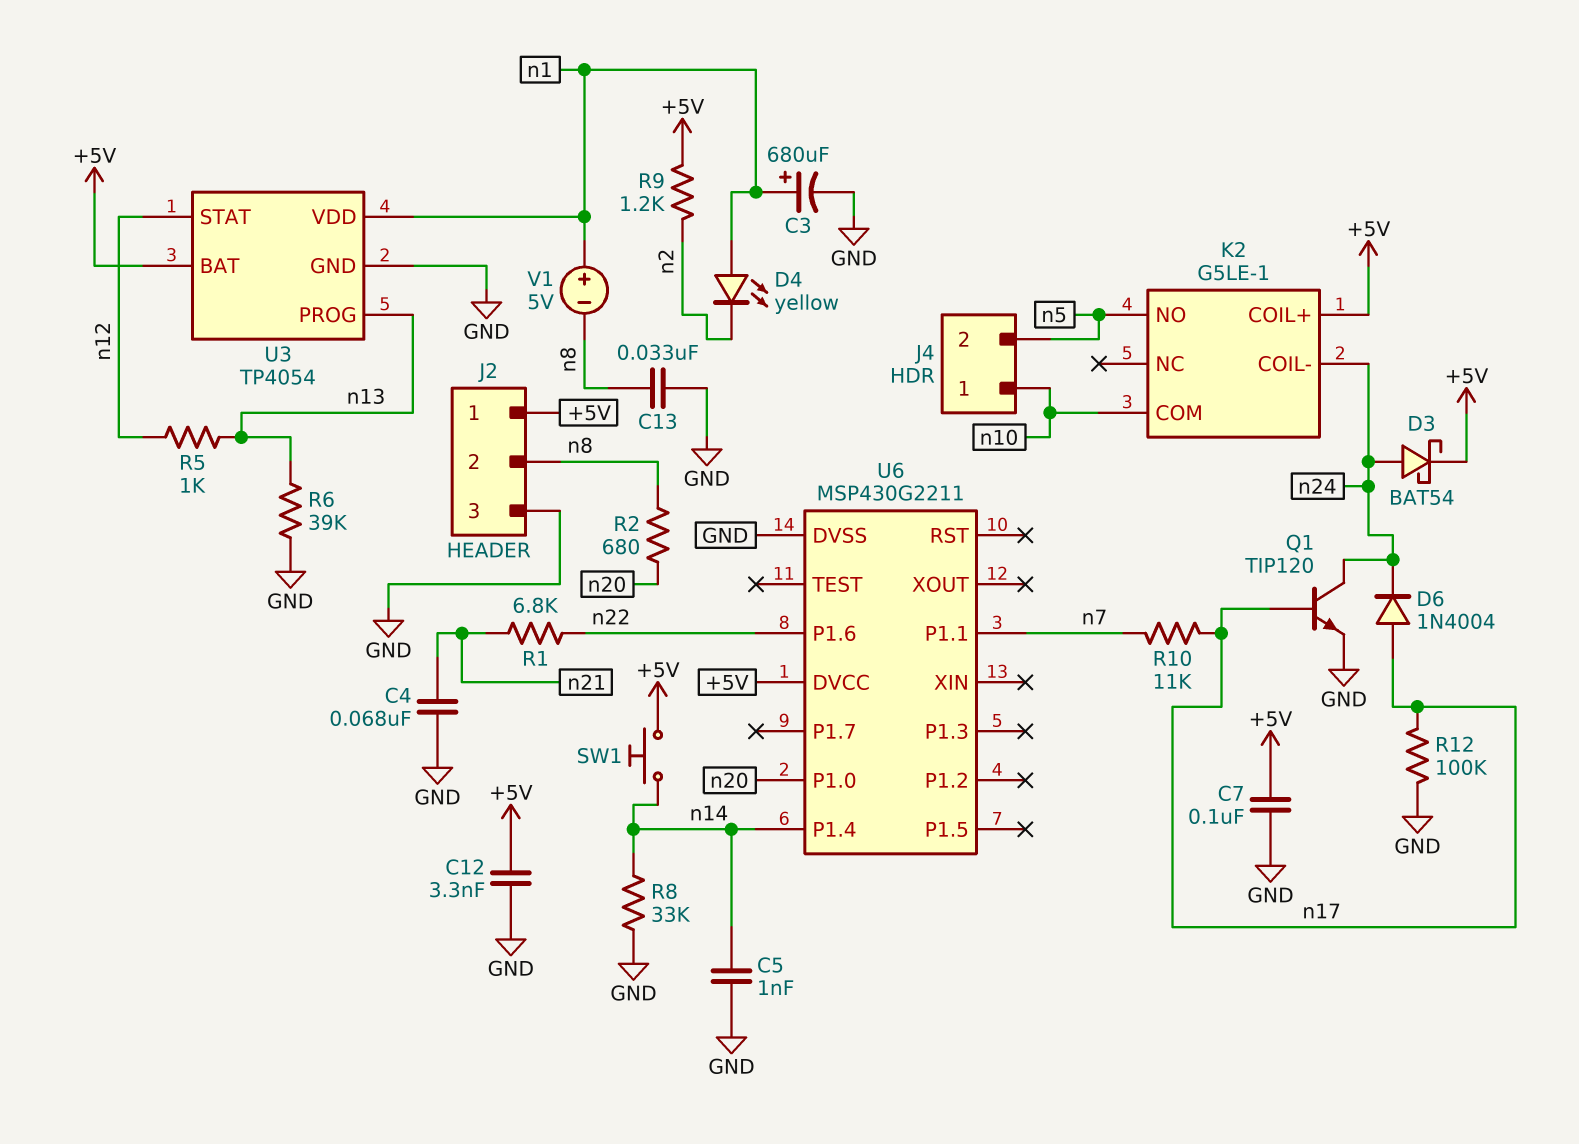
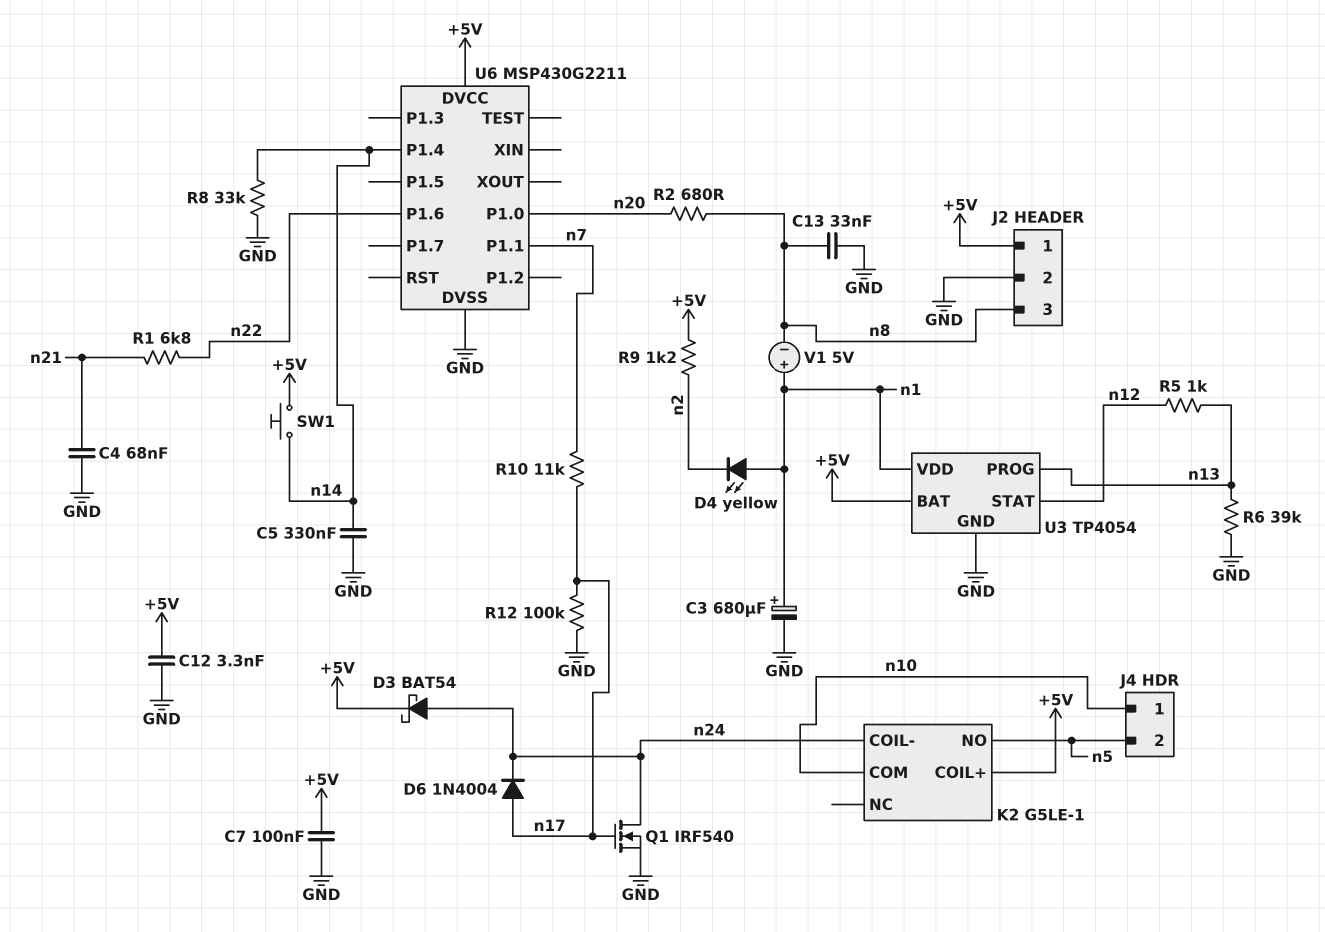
C5: 1nF (GND, n14) -> 330nF (GND, n14)
J2 pin 2: n8 -> GND
J2 pin 3: GND -> n8
Q1: NPN TIP120 (B n17, C n24, E GND) -> NMOS IRF540 (G n17, D n24, S GND)

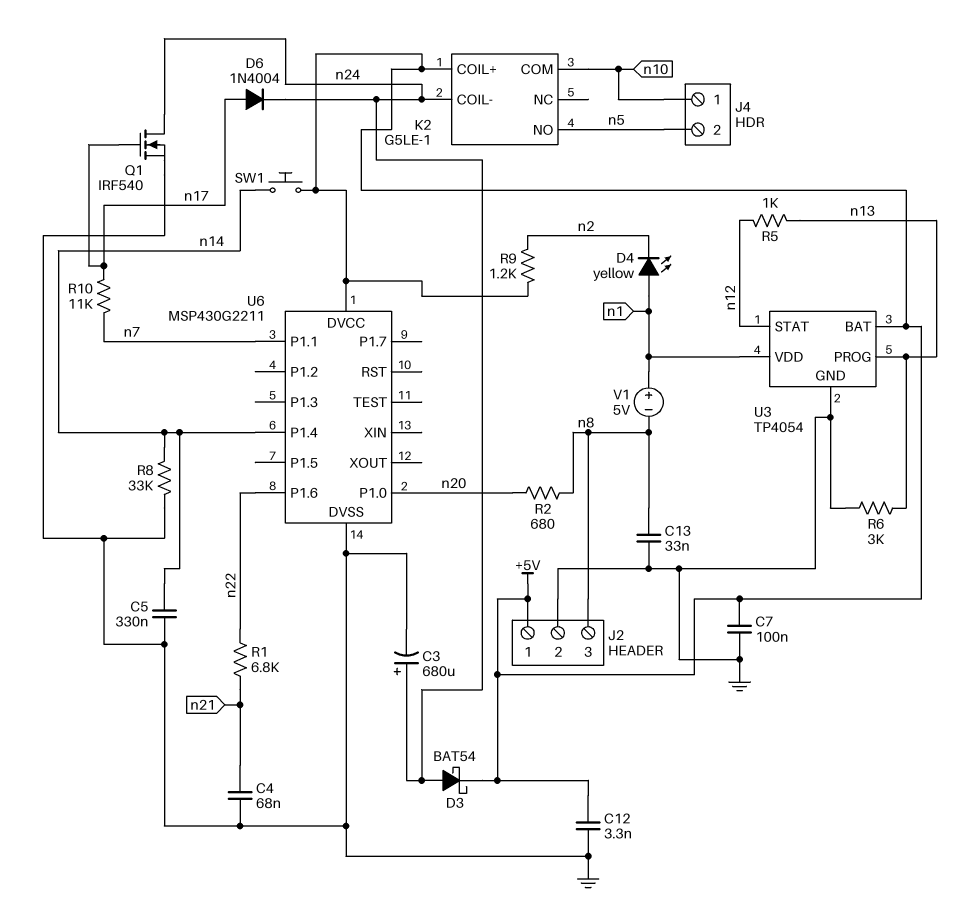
C3: 680uF (plus n1, minus GND) -> 680uF (plus n24, minus GND)
R6: 39k (GND, n13) -> 3k (GND, n13)
R12: 100k (GND, n17) -> none

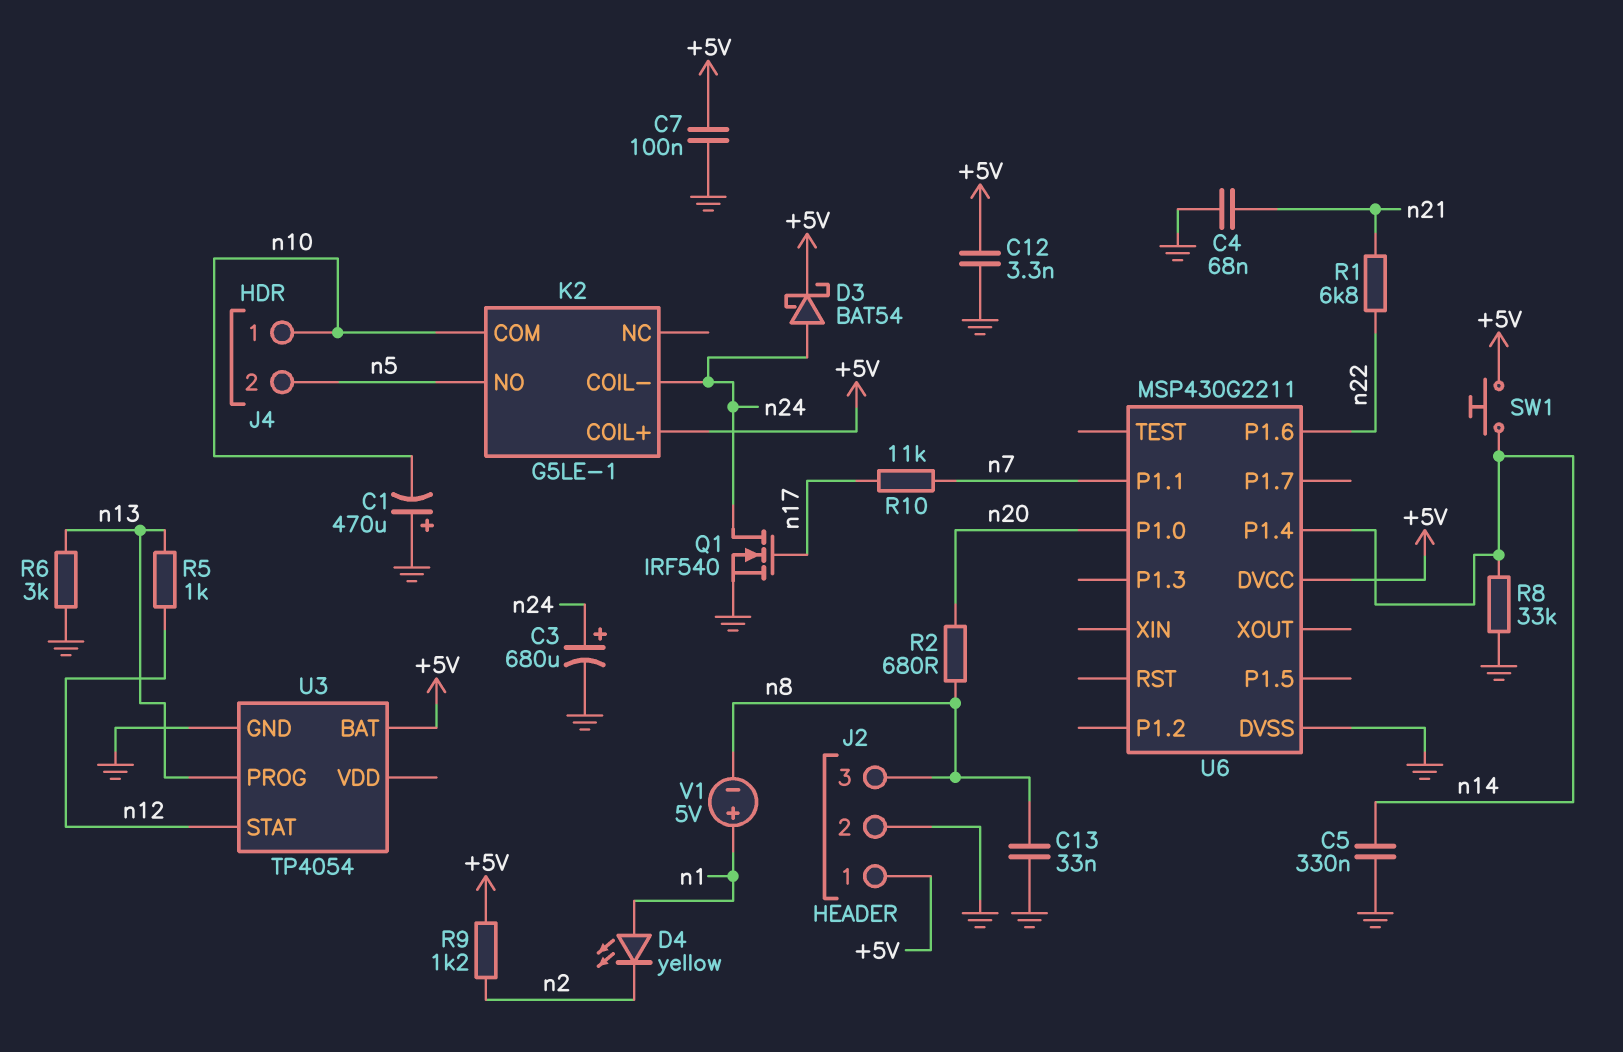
C1: none -> 470uF (plus GND, minus n10)
D6: diode 1N4004 (A n17, K n24) -> none
U3 pin VDD: n1 -> none

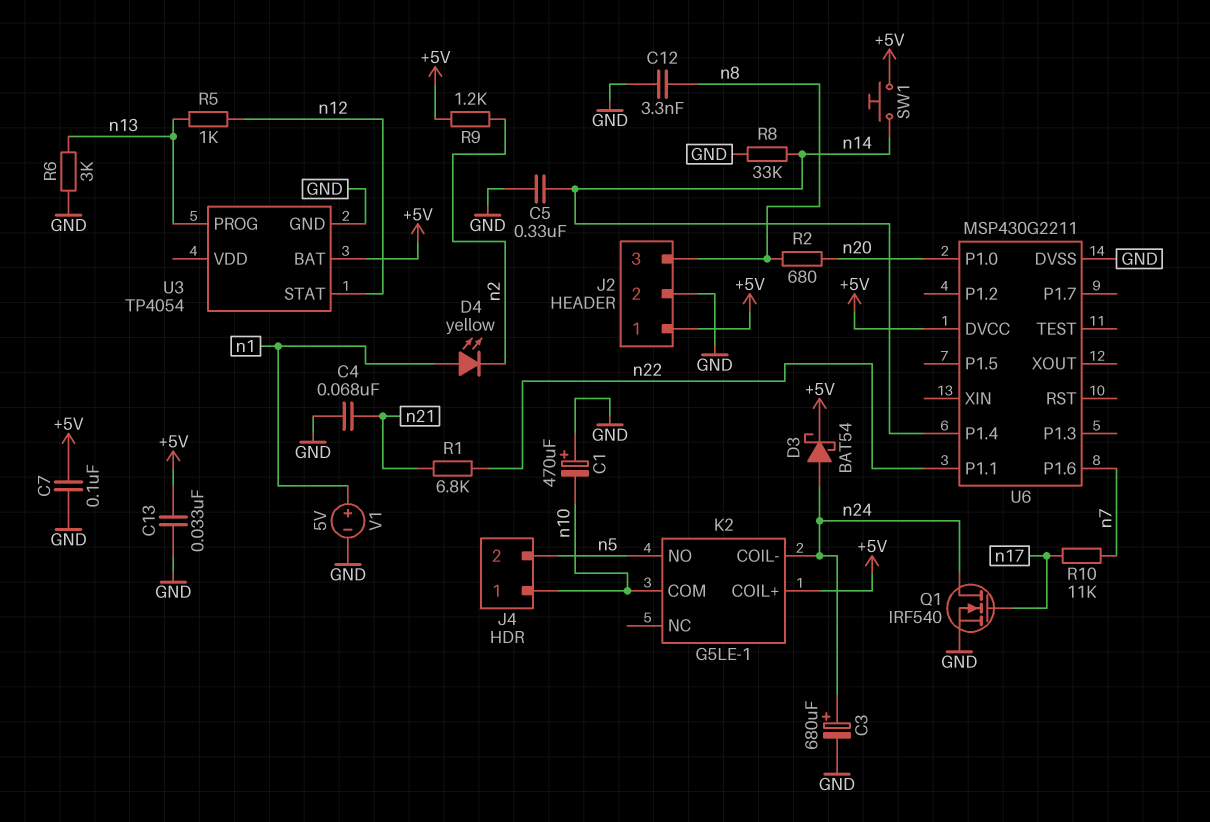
C12: 3.3nF (+5V, GND) -> 3.3nF (GND, n8)
C13: 33nF (GND, n8) -> 33nF (+5V, GND)
U6 pin P1.1: n7 -> n22
U6 pin P1.6: n22 -> n7
V1: 5V (plus n1, minus n8) -> 5V (plus n1, minus GND)

